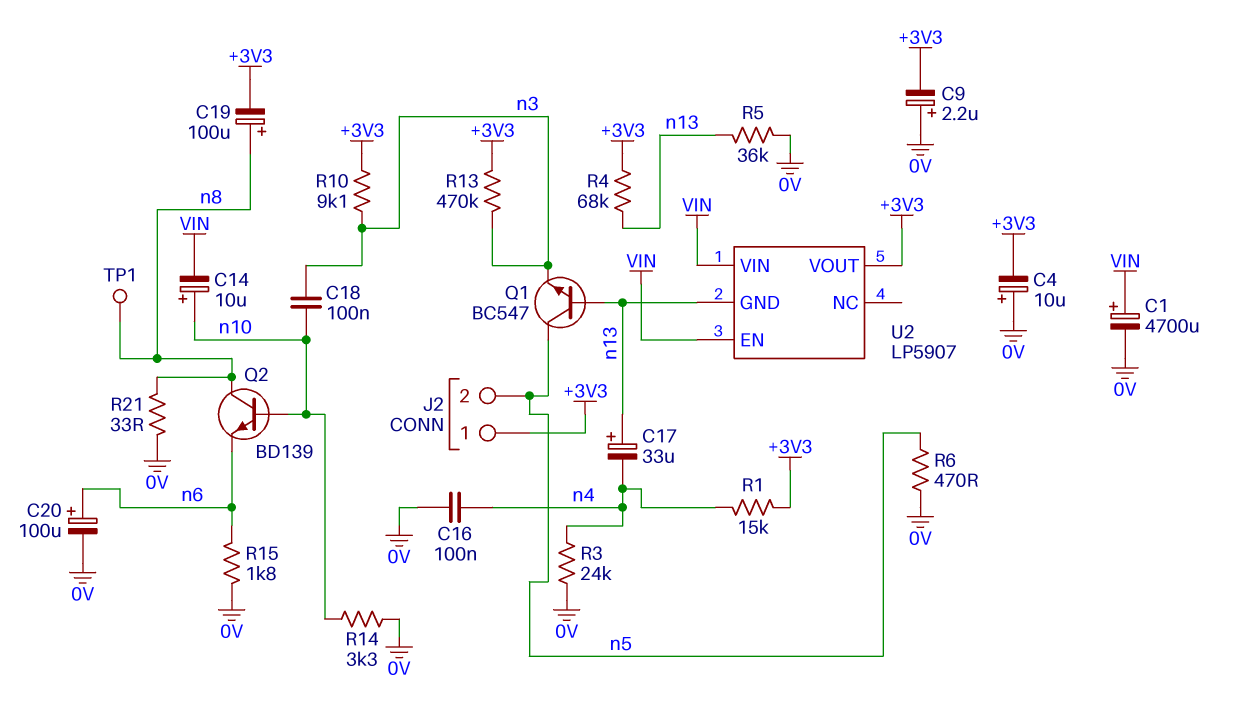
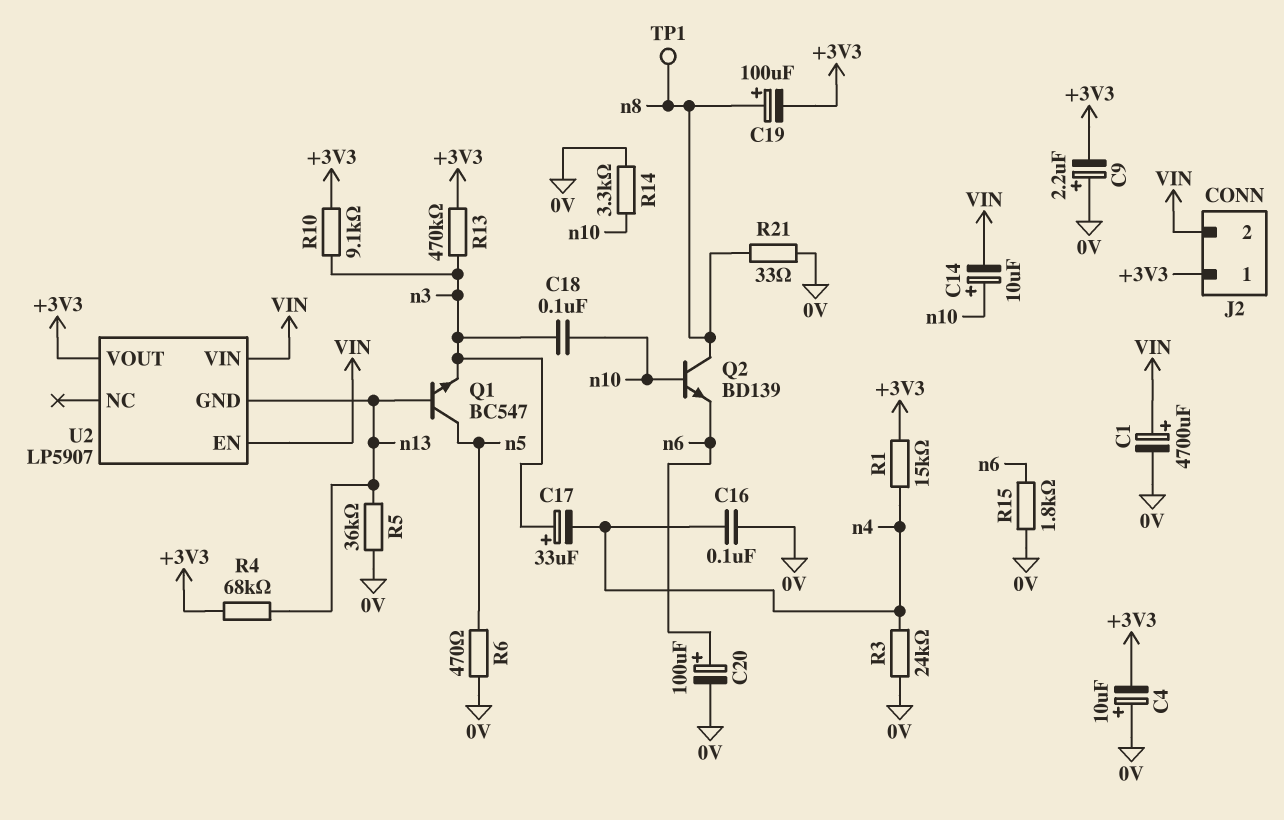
C17: 33uF (plus n13, minus n4) -> 33uF (plus n3, minus n4)
J2 pin 2: n5 -> VIN

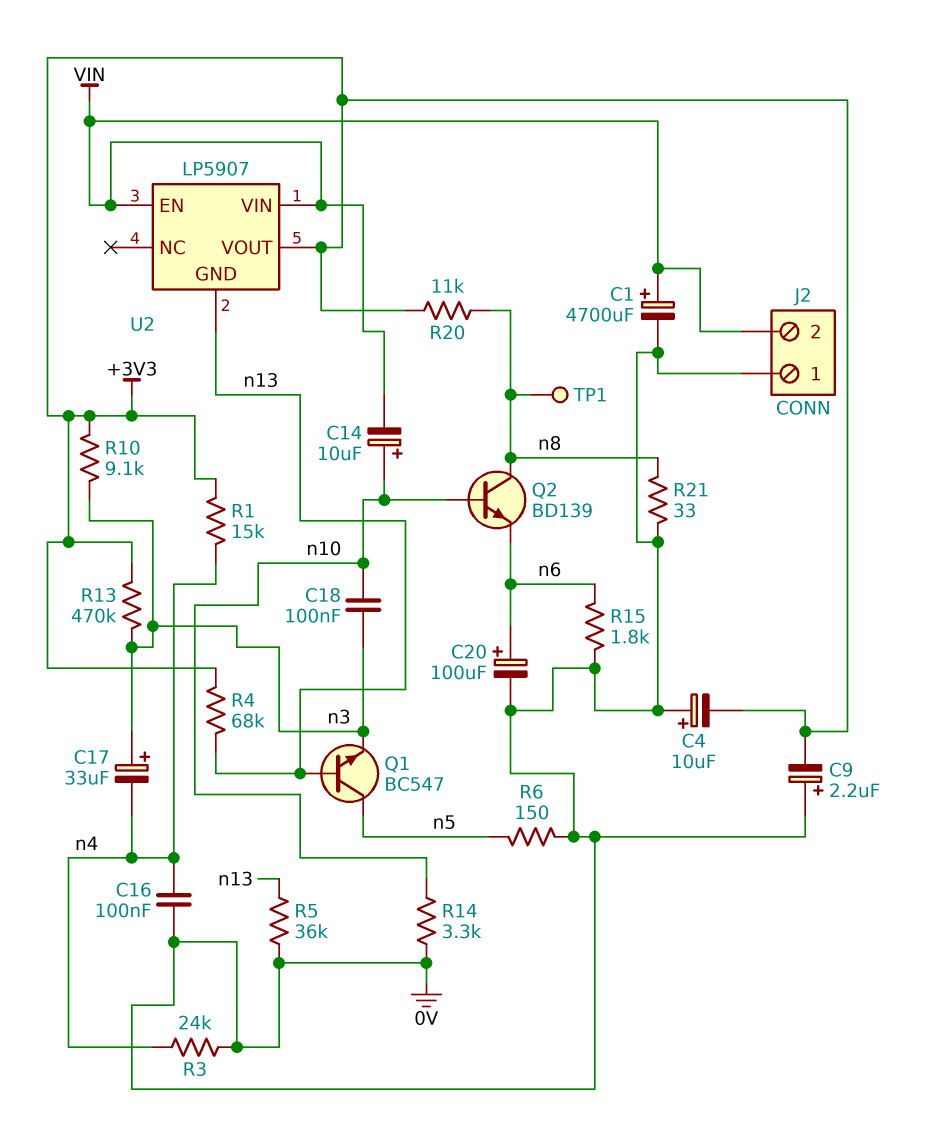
C19: 100uF (plus n8, minus +3V3) -> none
J2 pin 1: +3V3 -> 0V
R6: 470 (0V, n5) -> 150 (0V, n5)
R20: none -> 11k (+3V3, n8)

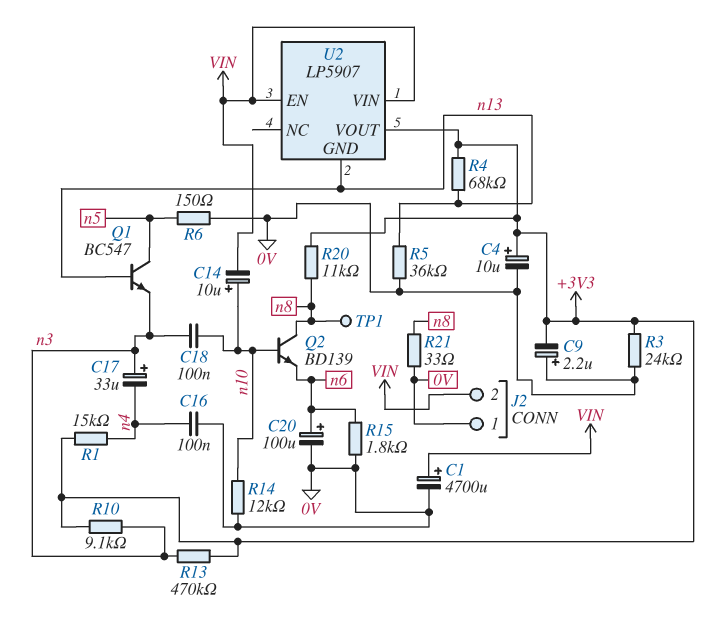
C4: 10uF (plus 0V, minus +3V3) -> 10uF (plus +3V3, minus 0V)
R3: 24k (0V, n4) -> 24k (+3V3, 0V)
R14: 3.3k (0V, n10) -> 12k (0V, n10)

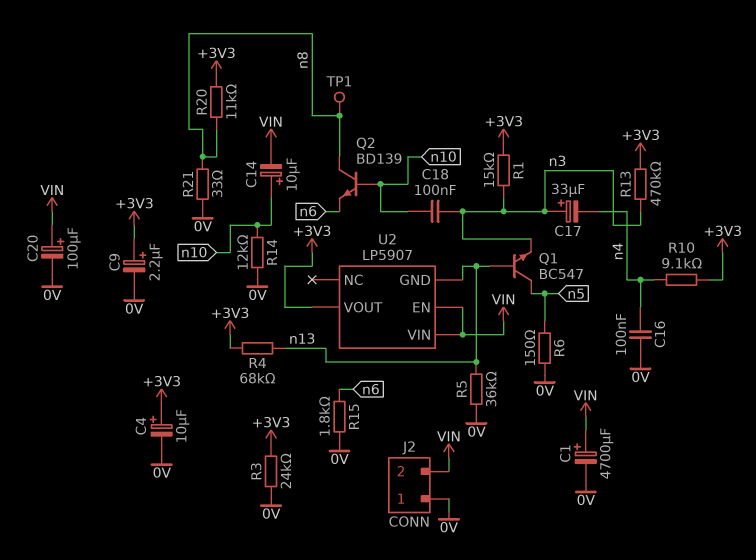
C9: 2.2uF (plus 0V, minus +3V3) -> 2.2uF (plus +3V3, minus 0V)
C20: 100uF (plus n6, minus 0V) -> 100uF (plus VIN, minus 0V)
R1: 15k (+3V3, n4) -> 15k (+3V3, n3)
R10: 9.1k (+3V3, n3) -> 9.1k (+3V3, n4)

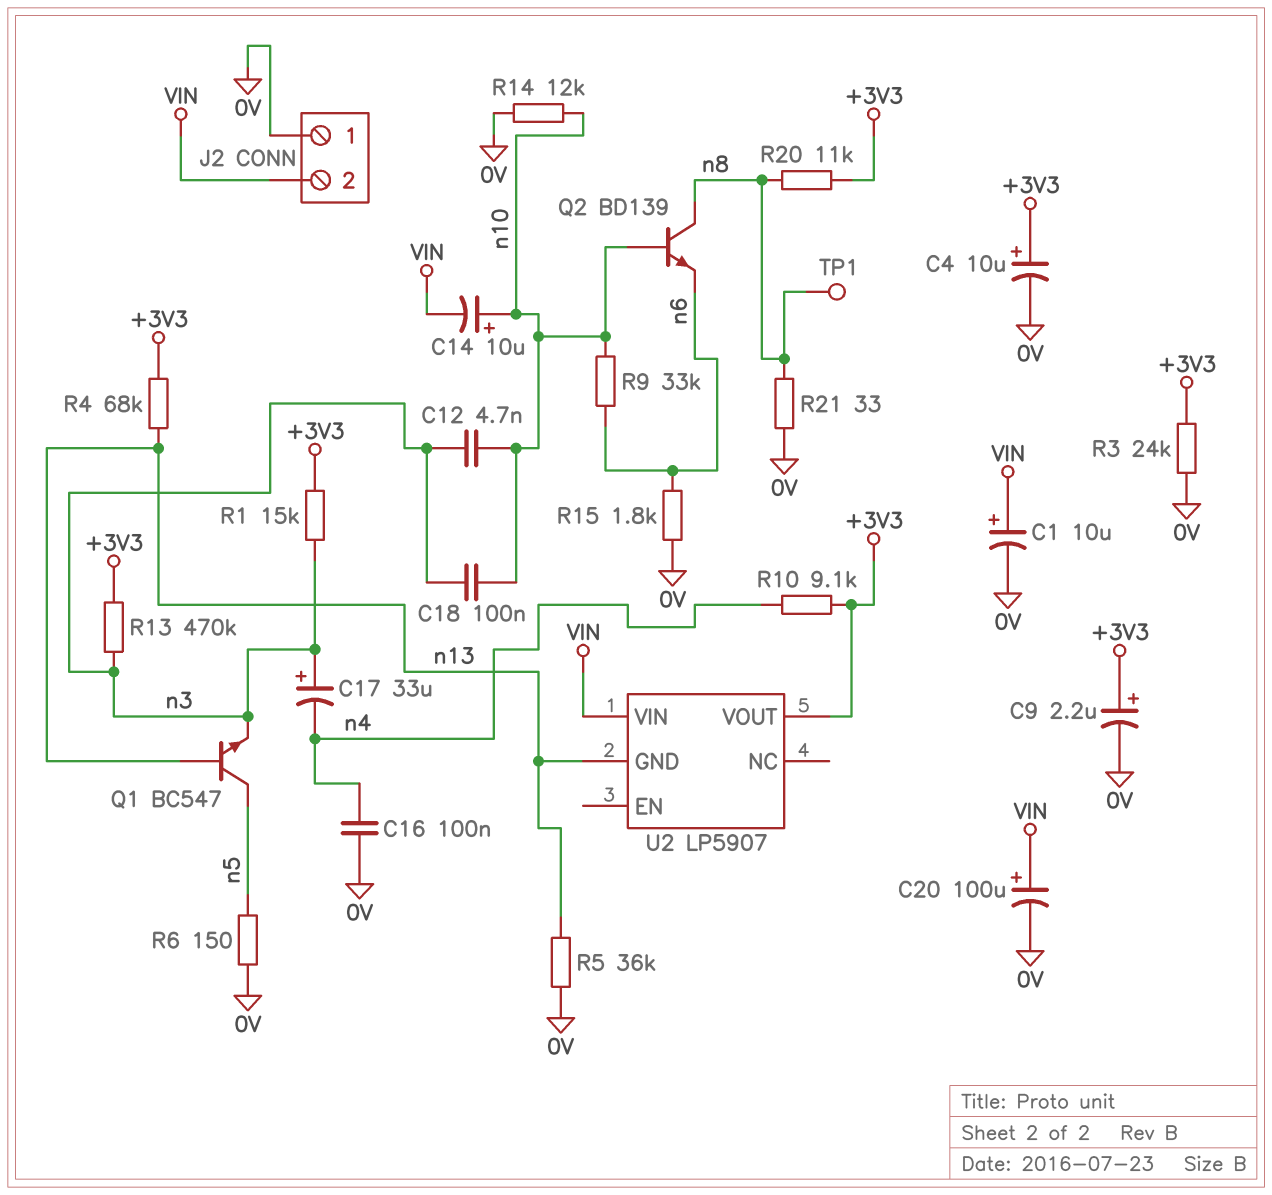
C1: 4700uF (plus VIN, minus 0V) -> 10uF (plus VIN, minus 0V)
C12: none -> 4.7nF (n3, n10)
R9: none -> 33k (n6, n10)
U2 pin EN: VIN -> none

